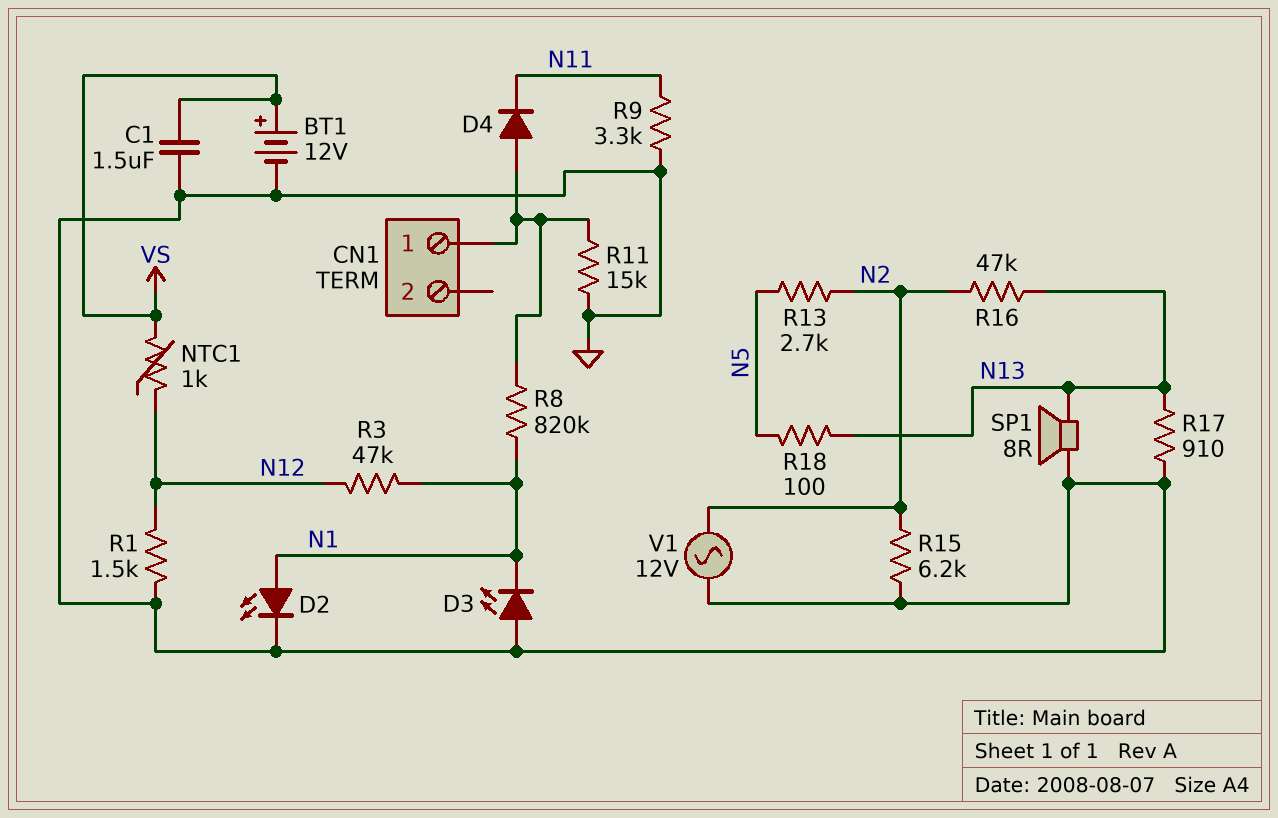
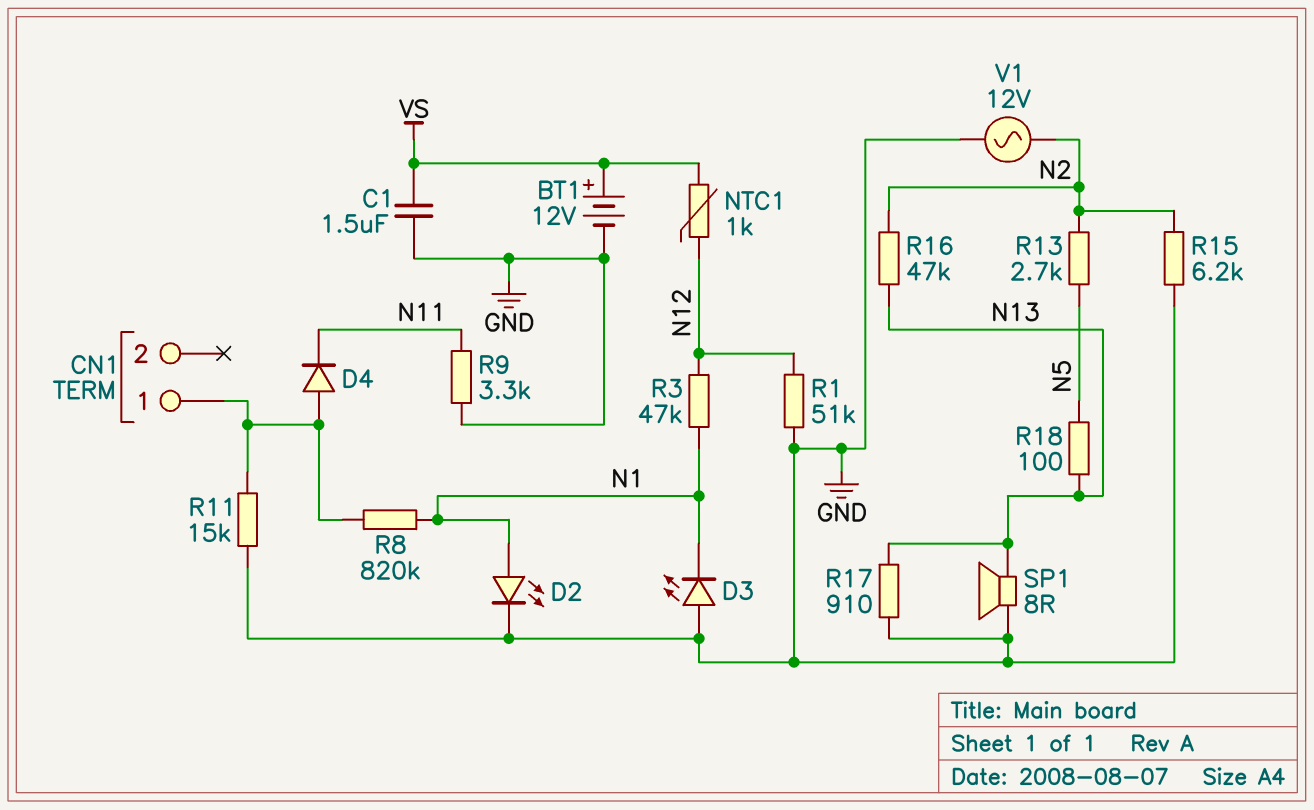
R1: 1.5k (GND, N12) -> 51k (GND, N12)

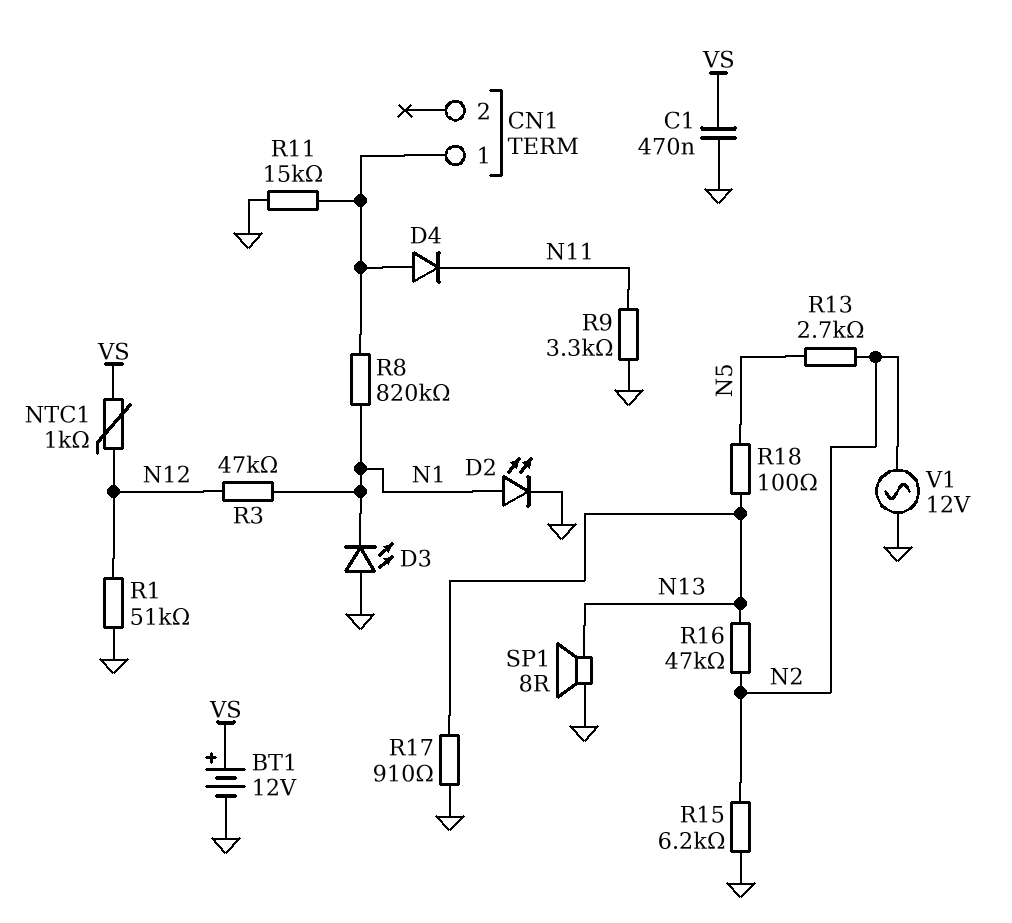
C1: 1.5uF (GND, VS) -> 470nF (GND, VS)

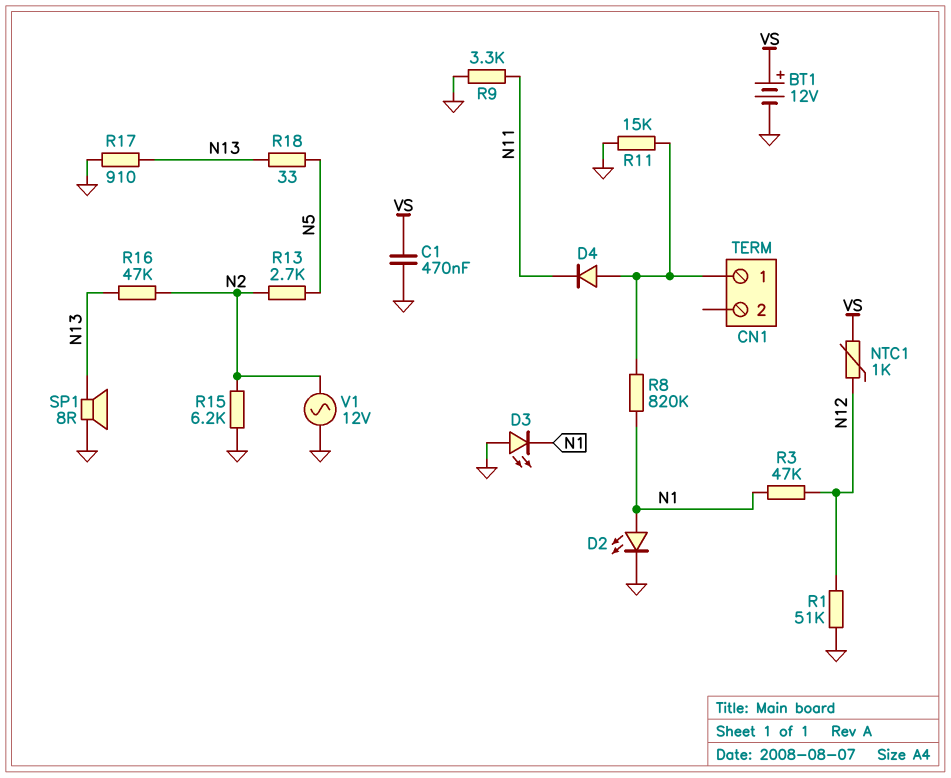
R18: 100 (N5, N13) -> 33 (N5, N13)

